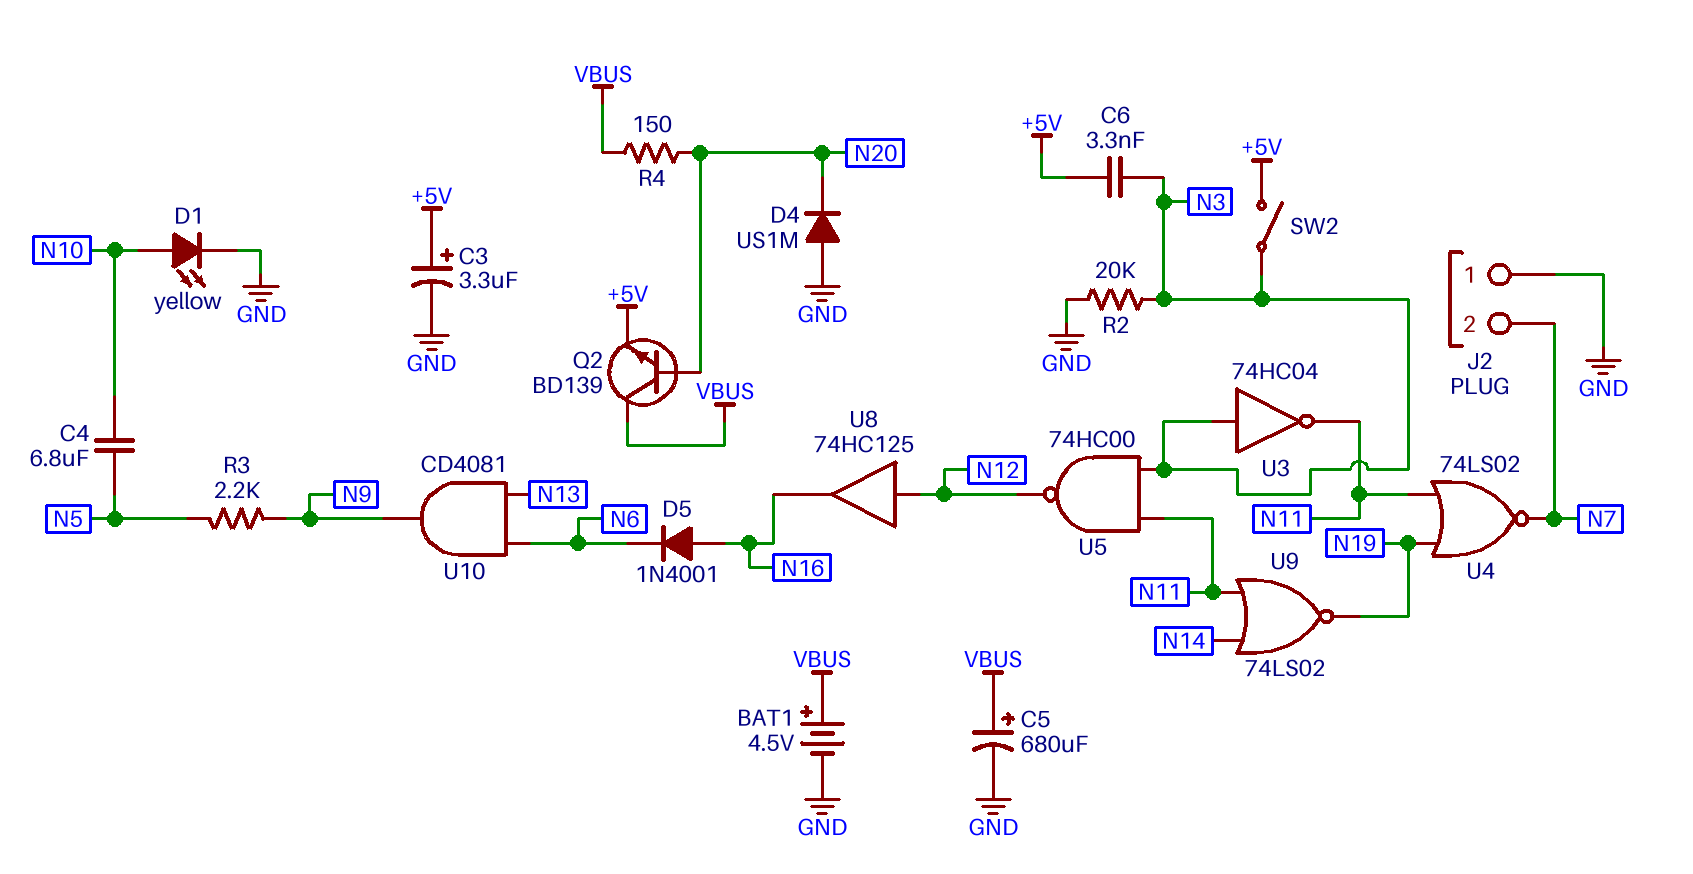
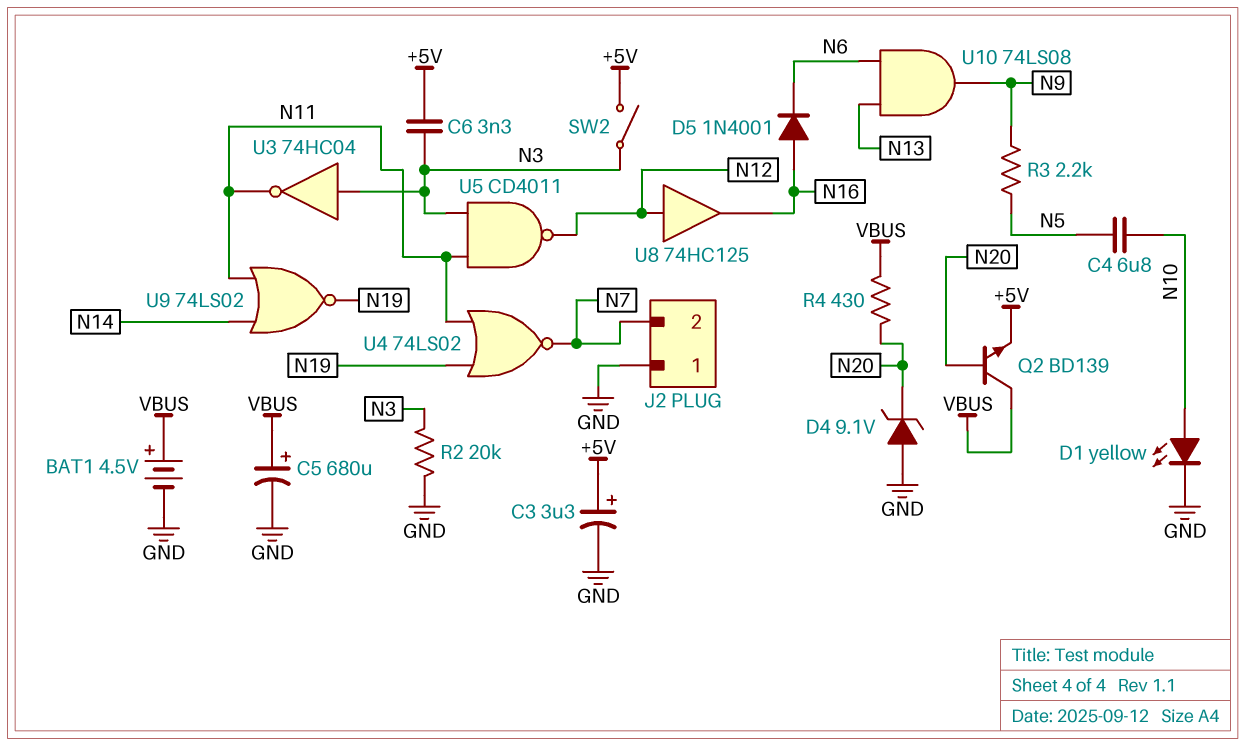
D4: diode US1M (A GND, K N20) -> zener 9.1V (A GND, K N20)
R4: 150 (N20, VBUS) -> 430 (N20, VBUS)
U5: NAND 74HC00 (in N3, in N11, out N12) -> NAND CD4011 (in N3, in N11, out N12)
U10: AND CD4081 (in N6, in N13, out N9) -> AND 74LS08 (in N6, in N13, out N9)

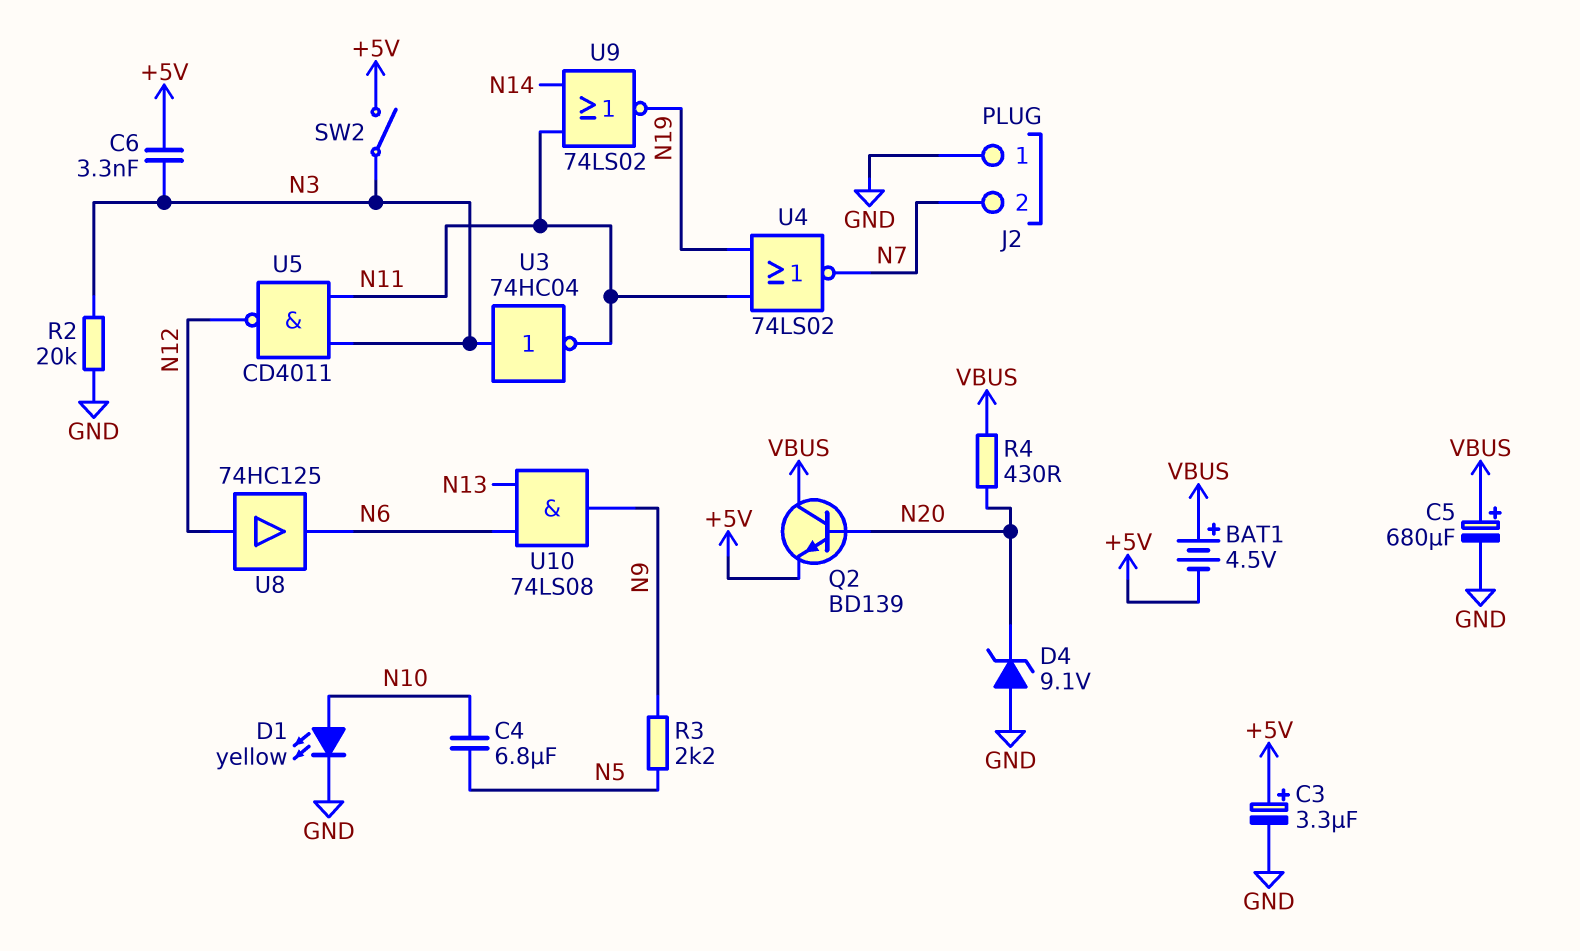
BAT1: 4.5V (plus VBUS, minus GND) -> 4.5V (plus VBUS, minus +5V)
D5: diode 1N4001 (A N16, K N6) -> none
U8: buffer 74HC125 (in N12, out N16) -> buffer 74HC125 (in N12, out N6)

